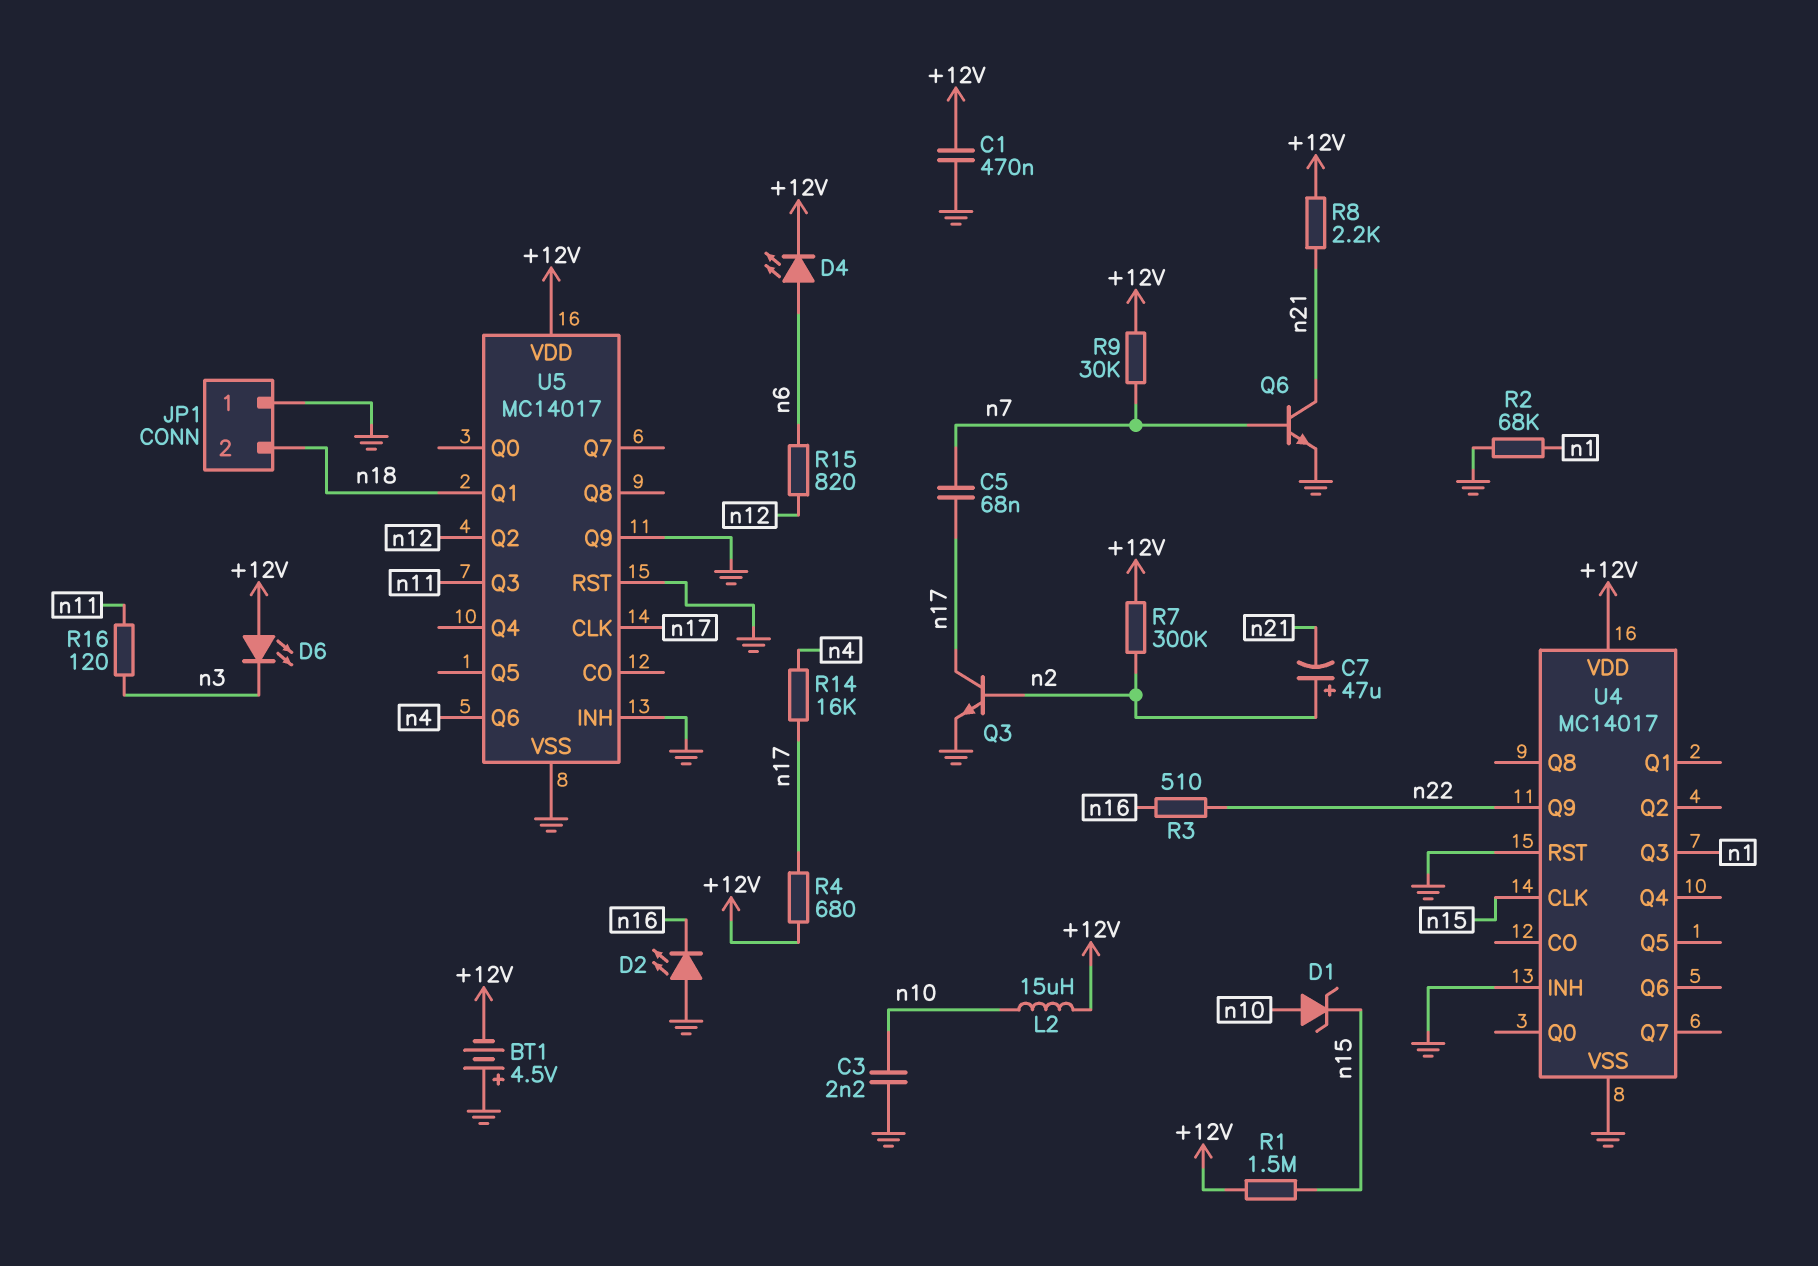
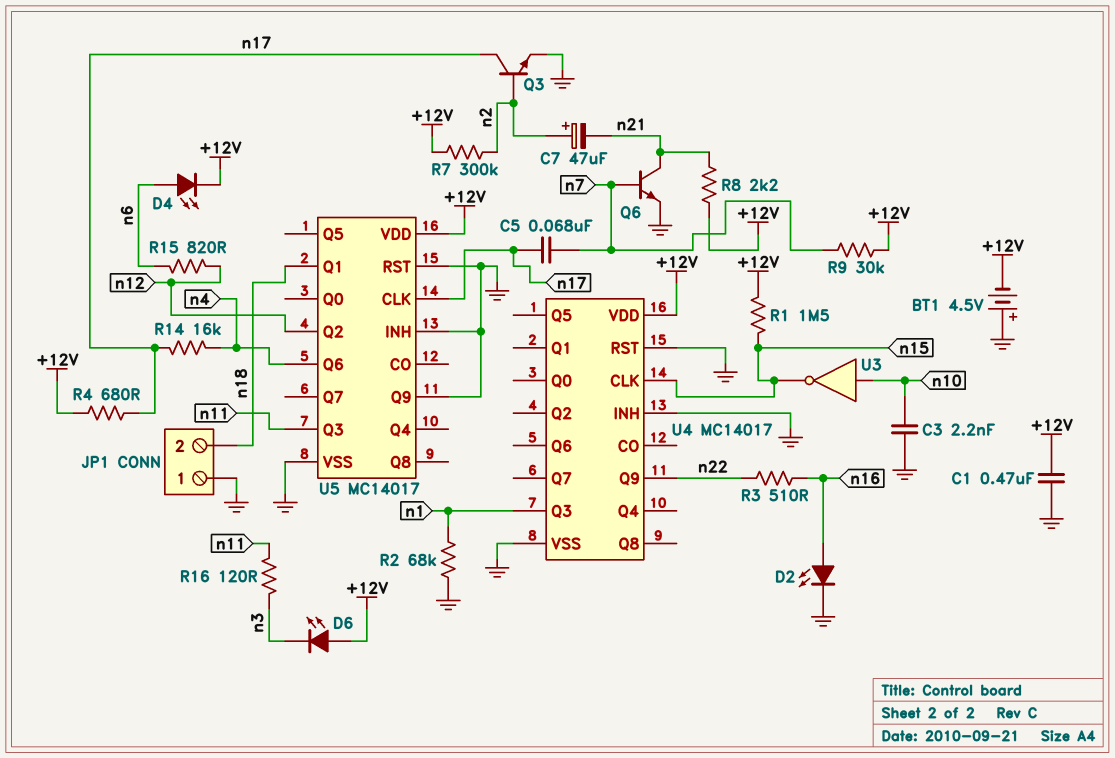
D1: zener (A n10, K n15) -> none
D2: LED (A GND, K n16) -> LED (A n16, K GND)
L2: 15uH (+12V, n10) -> none
U3: none -> NOT (in n10, out n15)

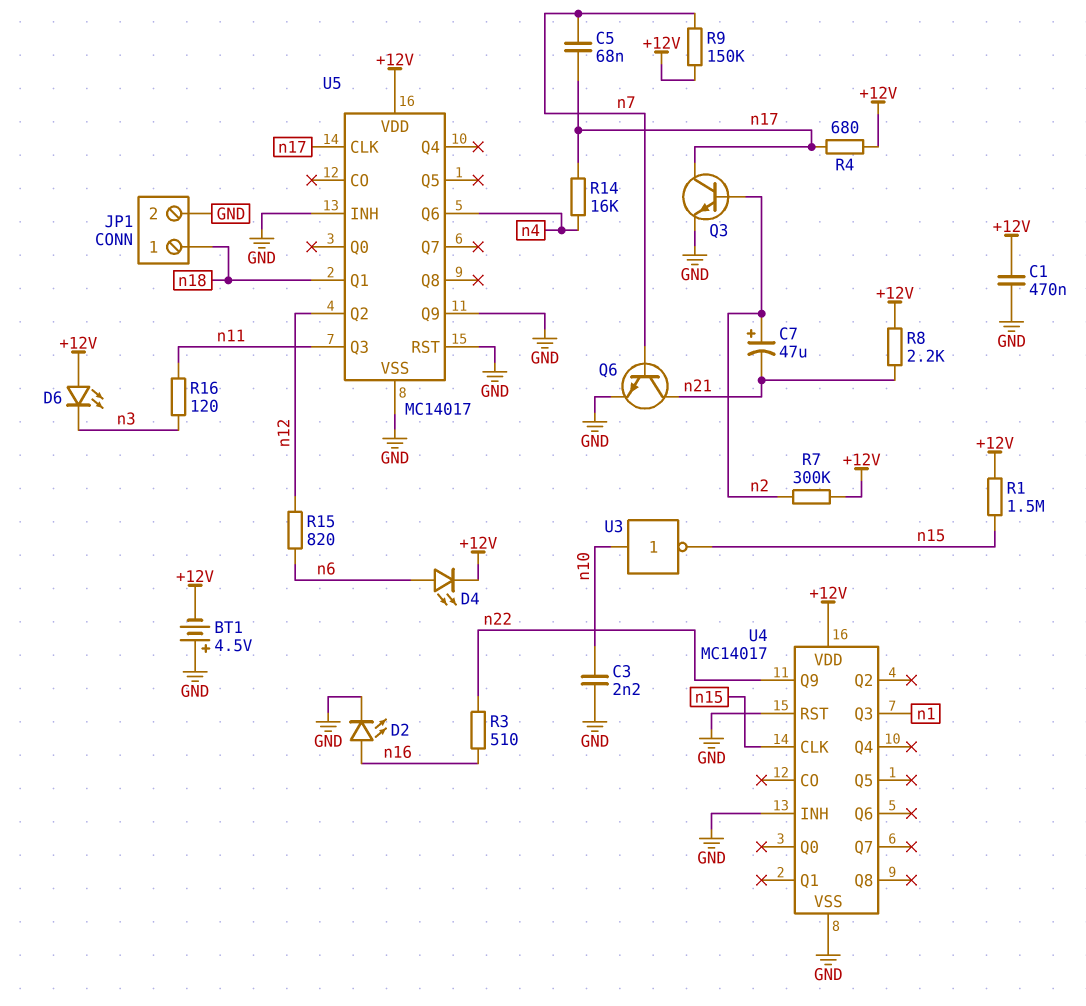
JP1 pin 1: GND -> n18
JP1 pin 2: n18 -> GND
R2: 68k (GND, n1) -> none
R9: 30k (+12V, n7) -> 150k (+12V, n7)

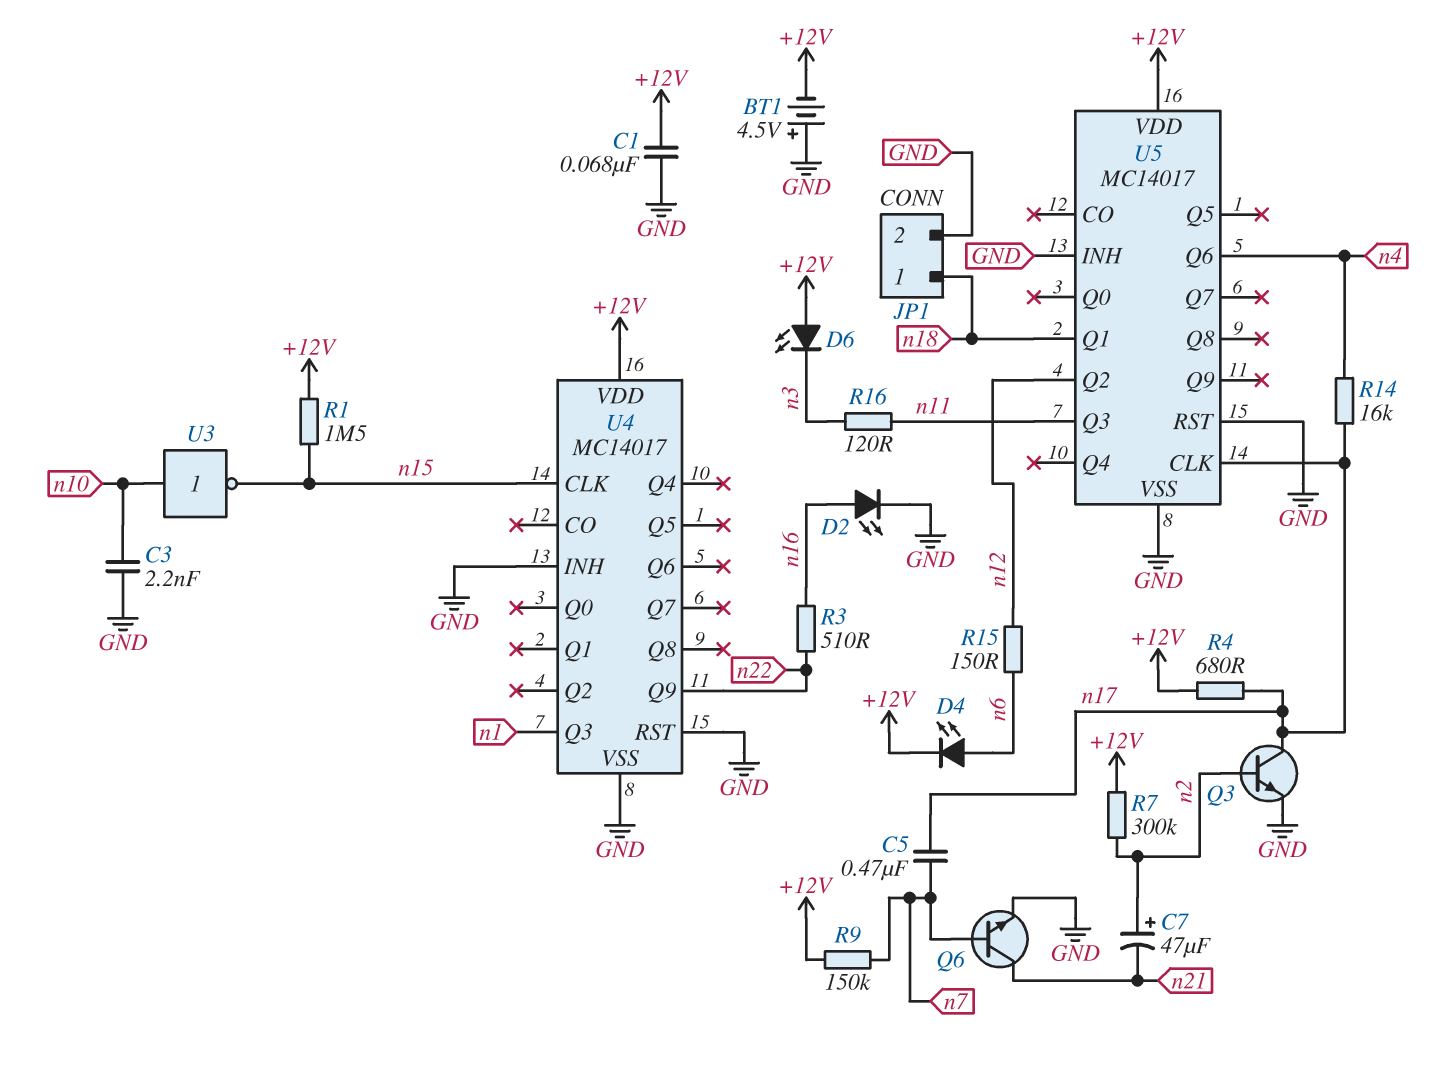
C1: 470nF (+12V, GND) -> 68nF (+12V, GND)
C5: 68nF (n7, n17) -> 470nF (n7, n17)
R8: 2.2k (+12V, n21) -> none
R15: 820 (n6, n12) -> 150 (n6, n12)
U5 pin Q9: GND -> none

